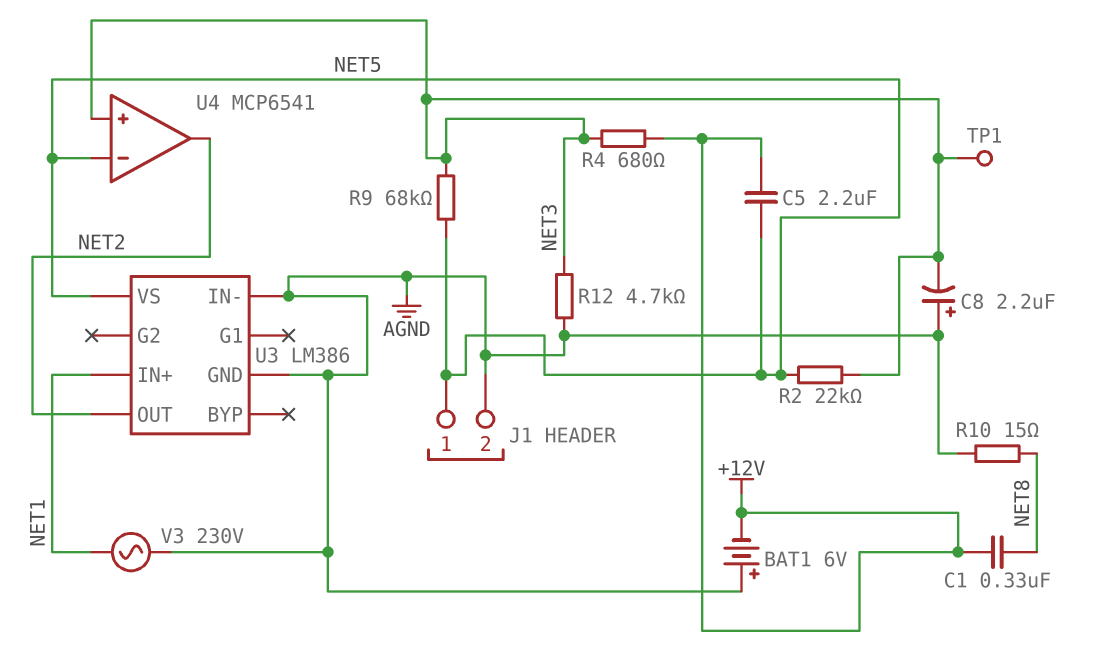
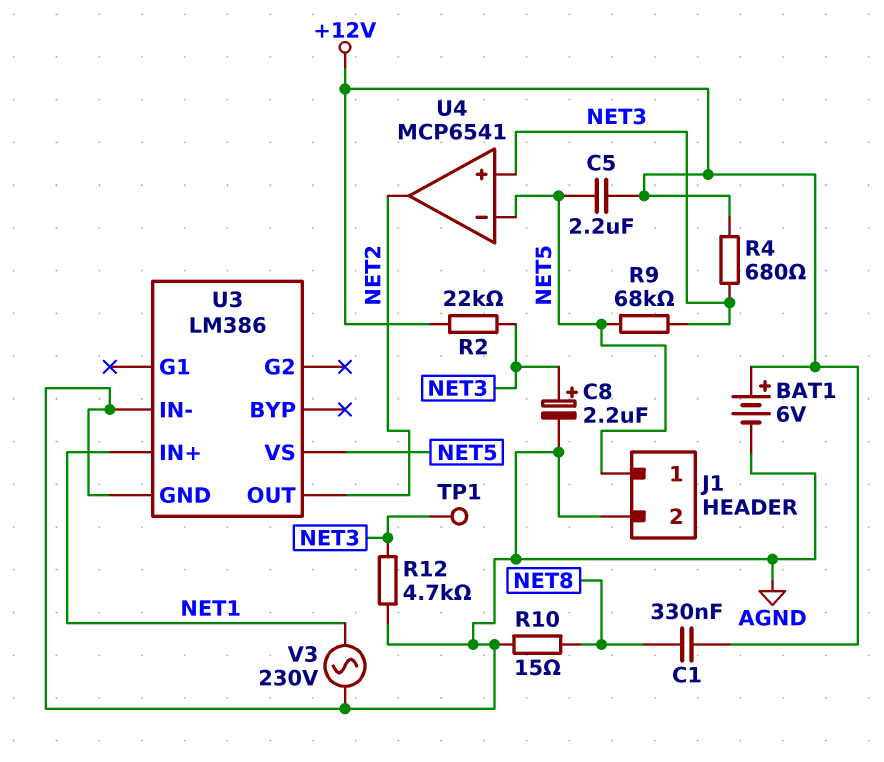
BAT1: 6V (plus AGND, minus +12V) -> 6V (plus +12V, minus AGND)
C8: 2.2uF (plus AGND, minus NET3) -> 2.2uF (plus NET3, minus AGND)
R2: 22k (NET3, NET5) -> 22k (+12V, NET3)

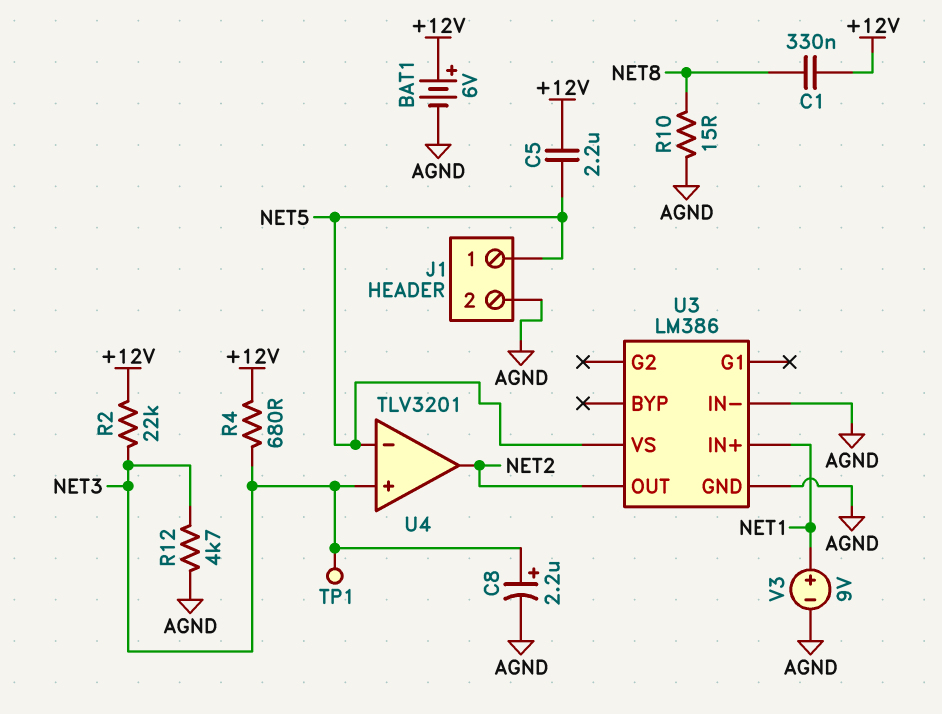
R9: 68k (NET3, NET5) -> none
U4: MCP6541 -> TLV3201
V3: AC 230V (AGND, NET1) -> 9V (plus NET1, minus AGND)

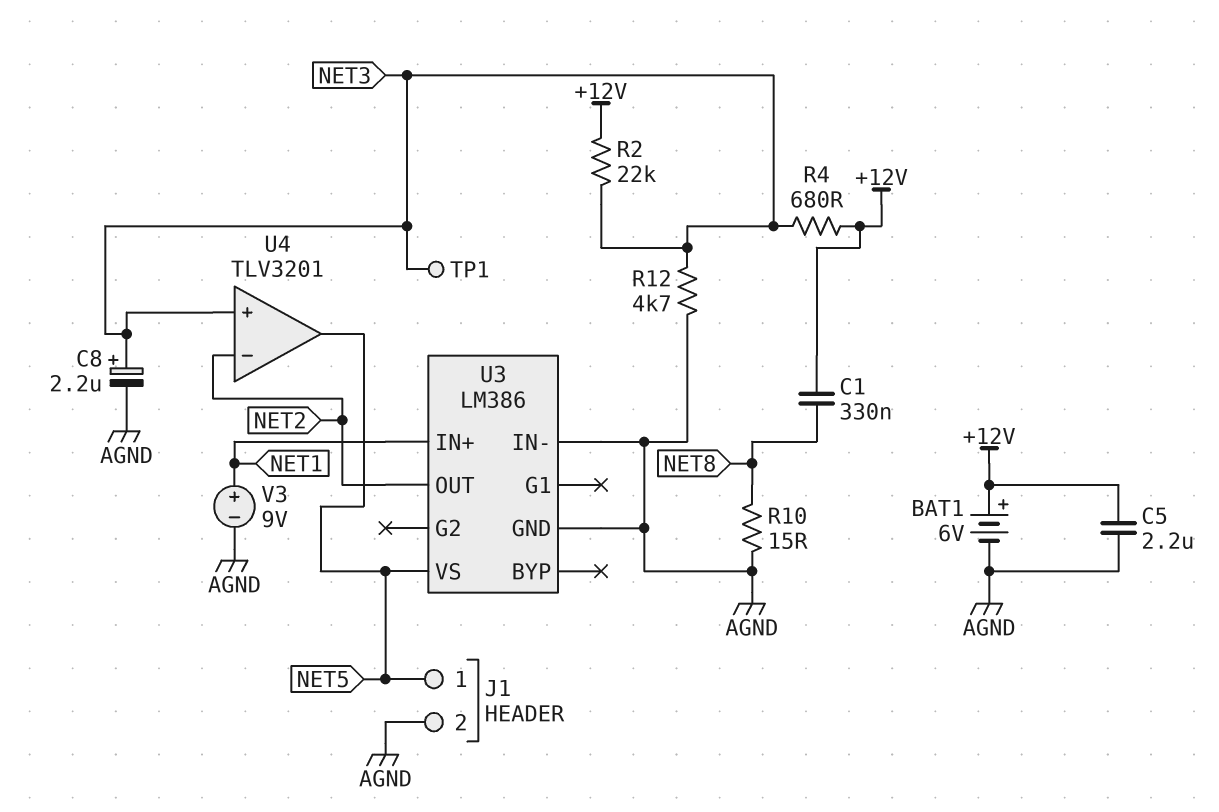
C5: 2.2uF (+12V, NET5) -> 2.2uF (+12V, AGND)
U4 pin in-: NET5 -> NET2
U4 pin out: NET2 -> NET5

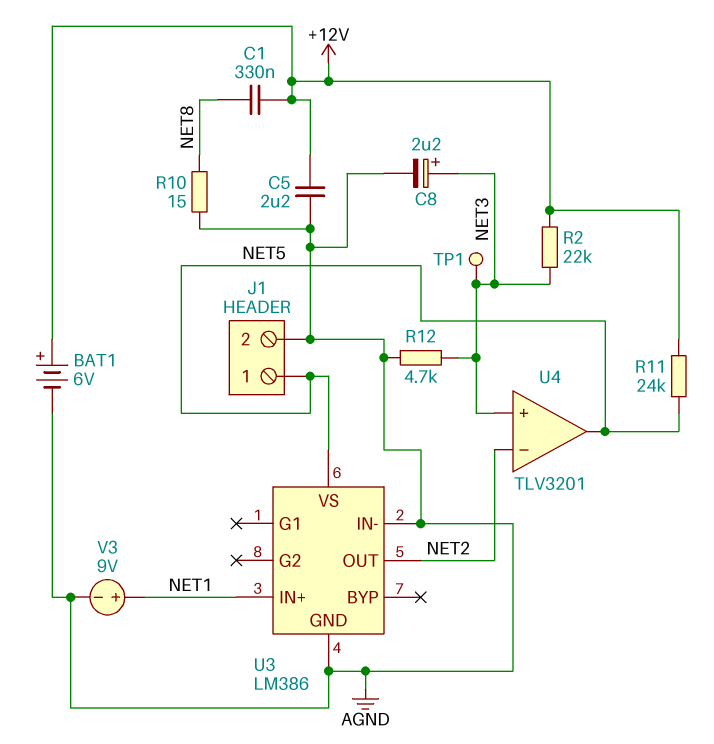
R4: 680 (+12V, NET3) -> none
R11: none -> 24k (+12V, NET5)

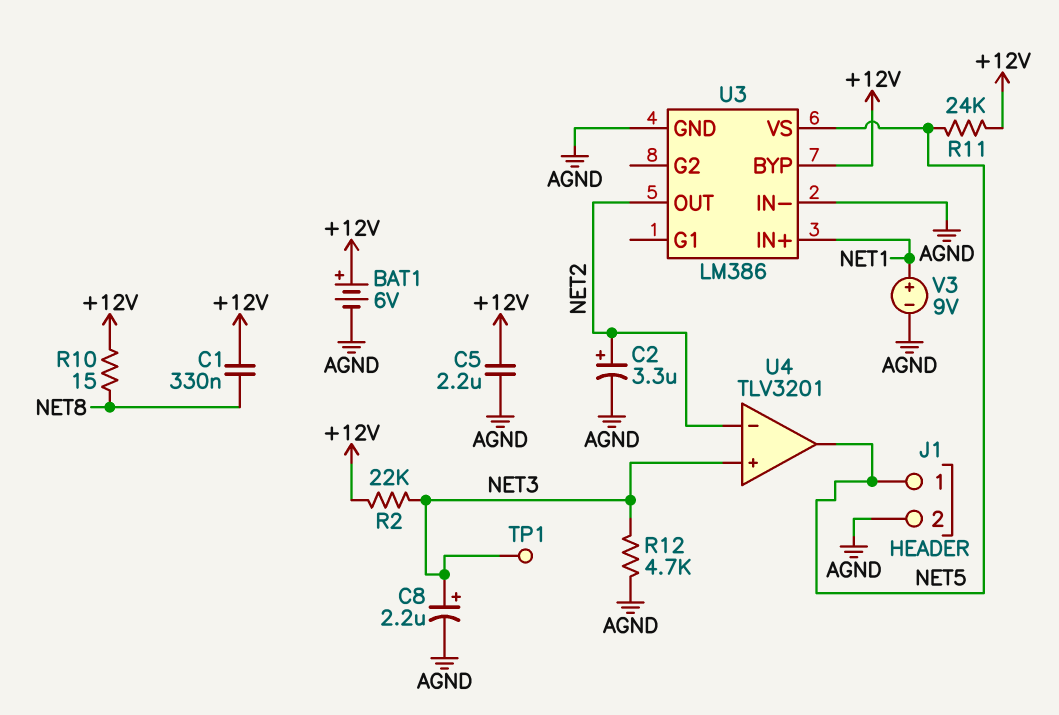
C2: none -> 3.3uF (plus NET2, minus AGND)
R10: 15 (AGND, NET8) -> 15 (+12V, NET8)
U3 pin BYP: none -> +12V

